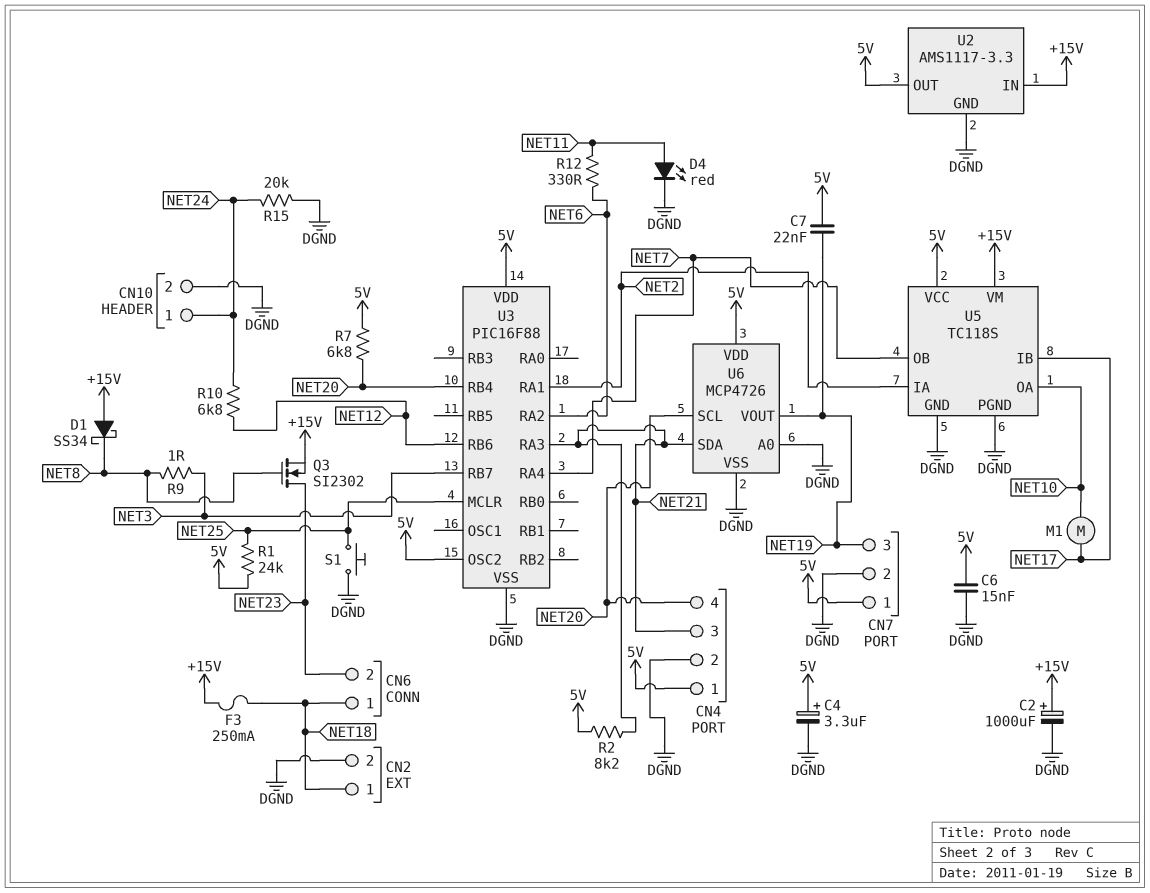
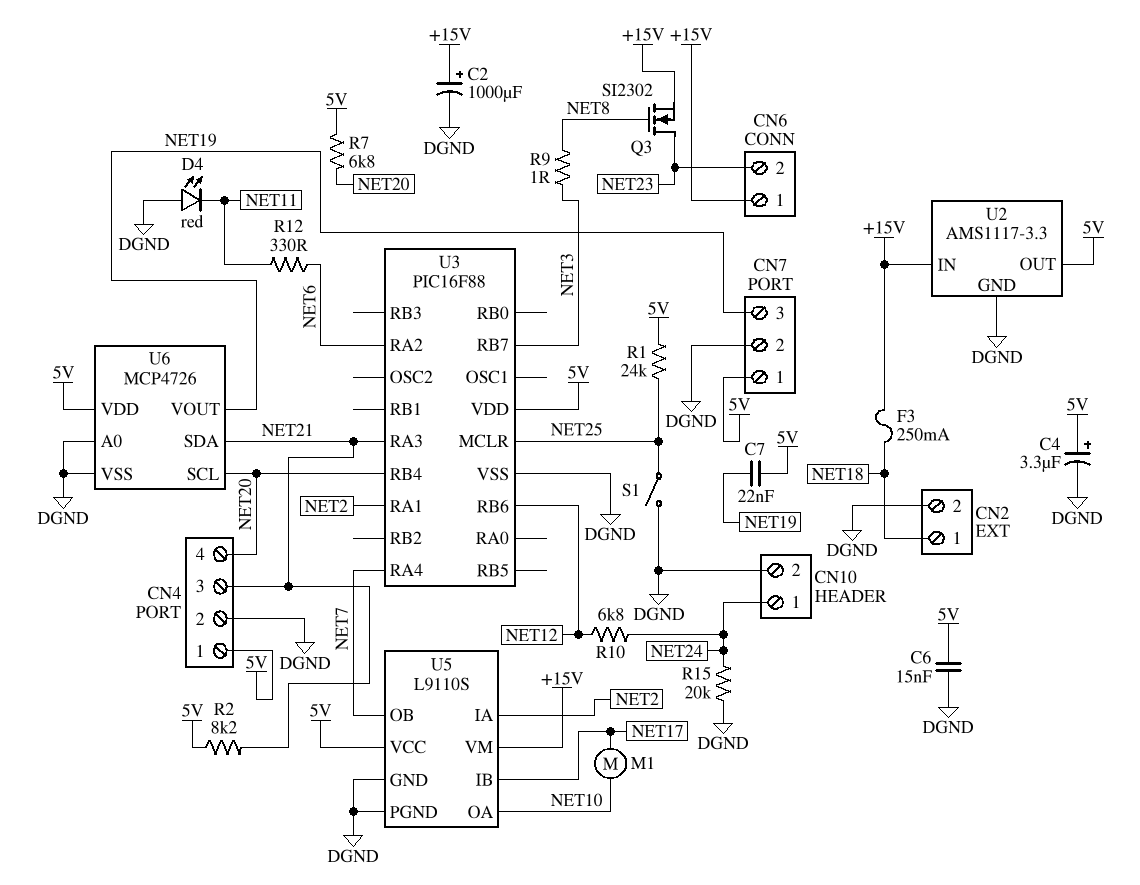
CN6 pin 1: NET18 -> +15V
D1: schottky SS34 (A +15V, K NET8) -> none
D4: LED red (A NET11, K DGND) -> LED red (A DGND, K NET11)
S1: button (DGND, NET25) -> switch (DGND, NET25)
U3 pin OSC2: 5V -> none
U5: TC118S -> L9110S

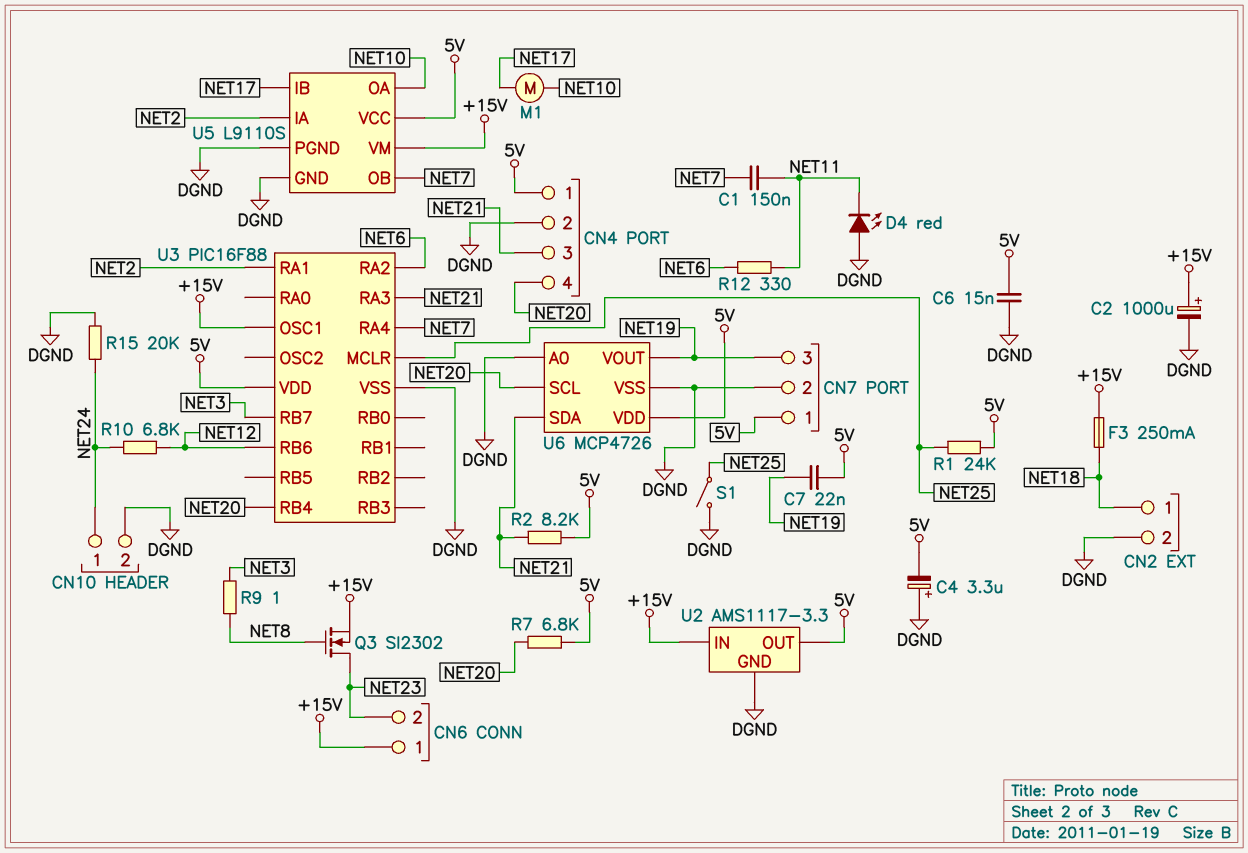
C1: none -> 150nF (NET7, NET11)
C4: 3.3uF (plus 5V, minus DGND) -> 3.3uF (plus DGND, minus 5V)
U3 pin OSC1: none -> +15V

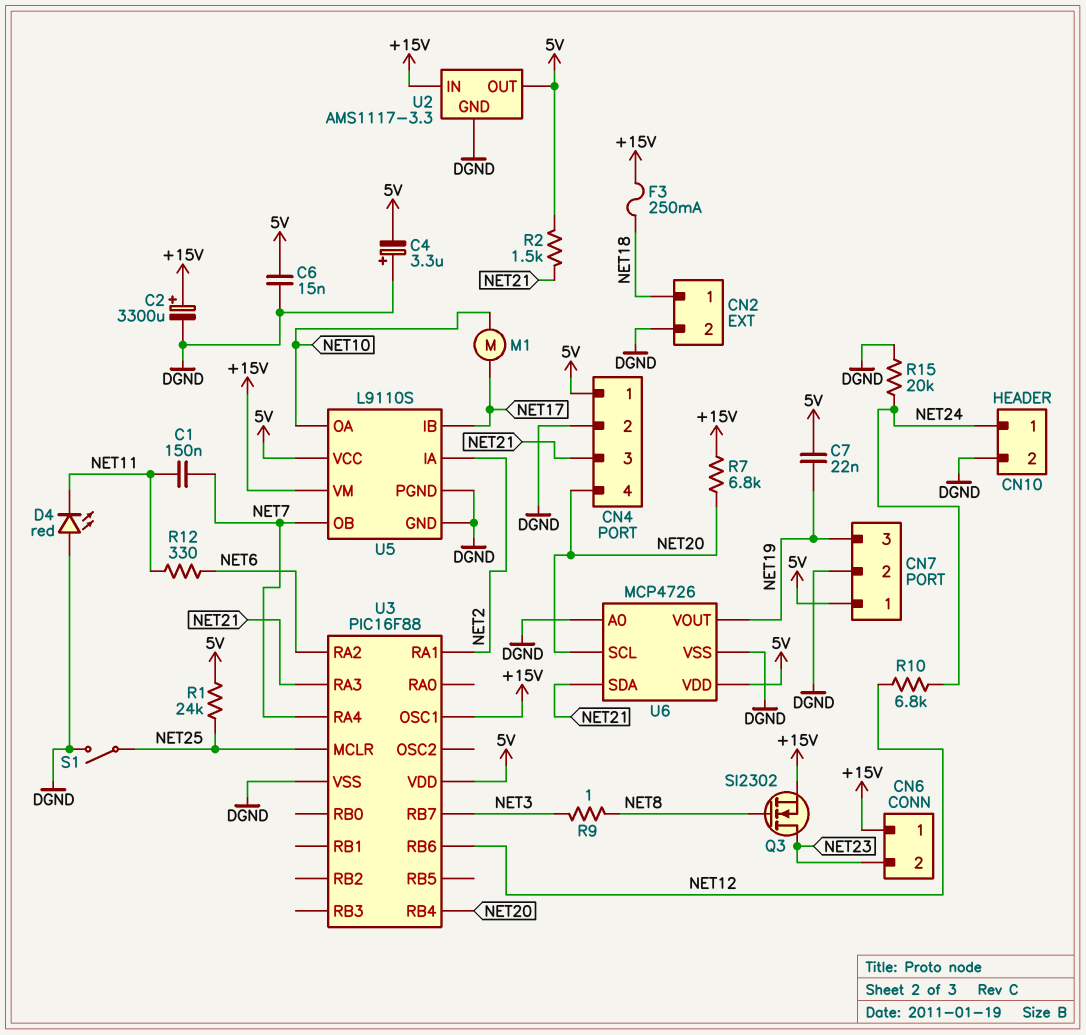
C2: 1000uF (plus +15V, minus DGND) -> 3300uF (plus +15V, minus DGND)
R2: 8.2k (5V, NET21) -> 1.5k (5V, NET21)
R7: 6.8k (5V, NET20) -> 6.8k (+15V, NET20)

